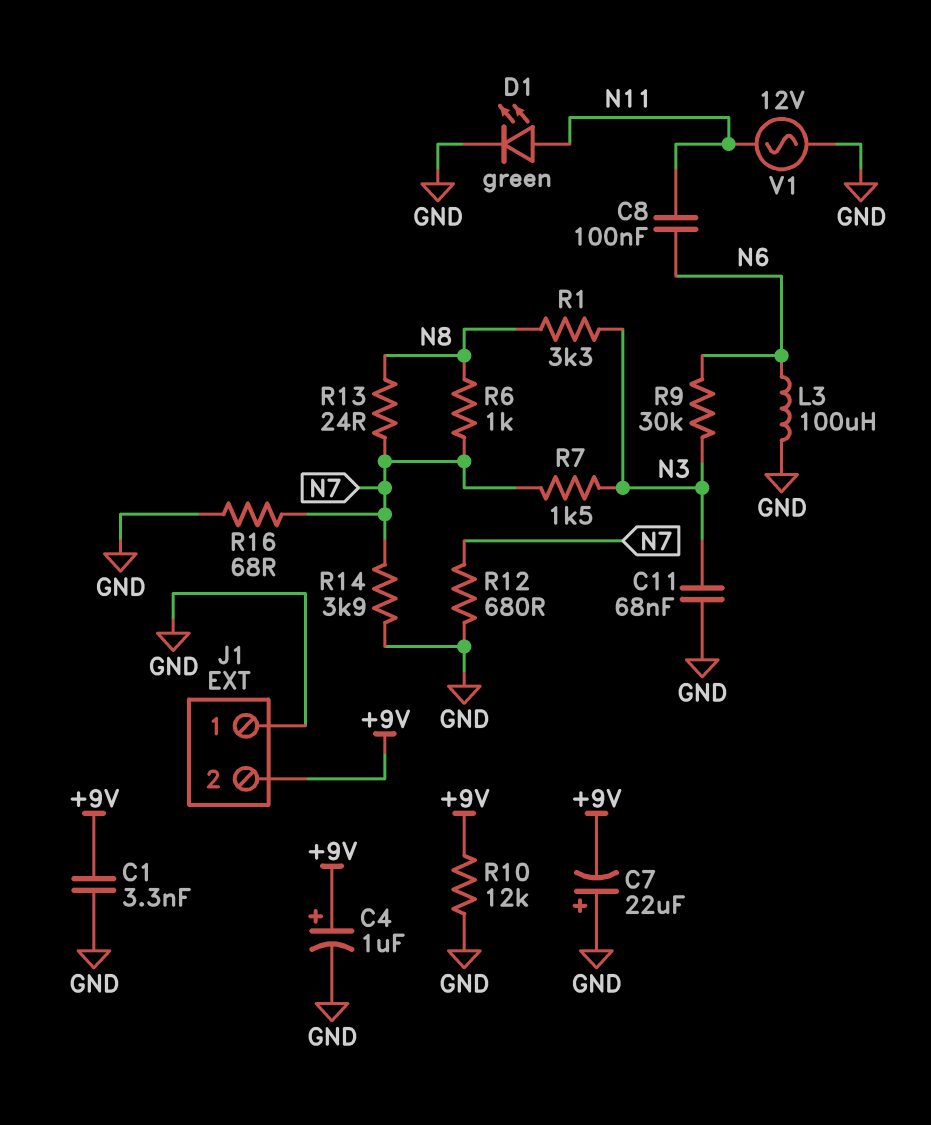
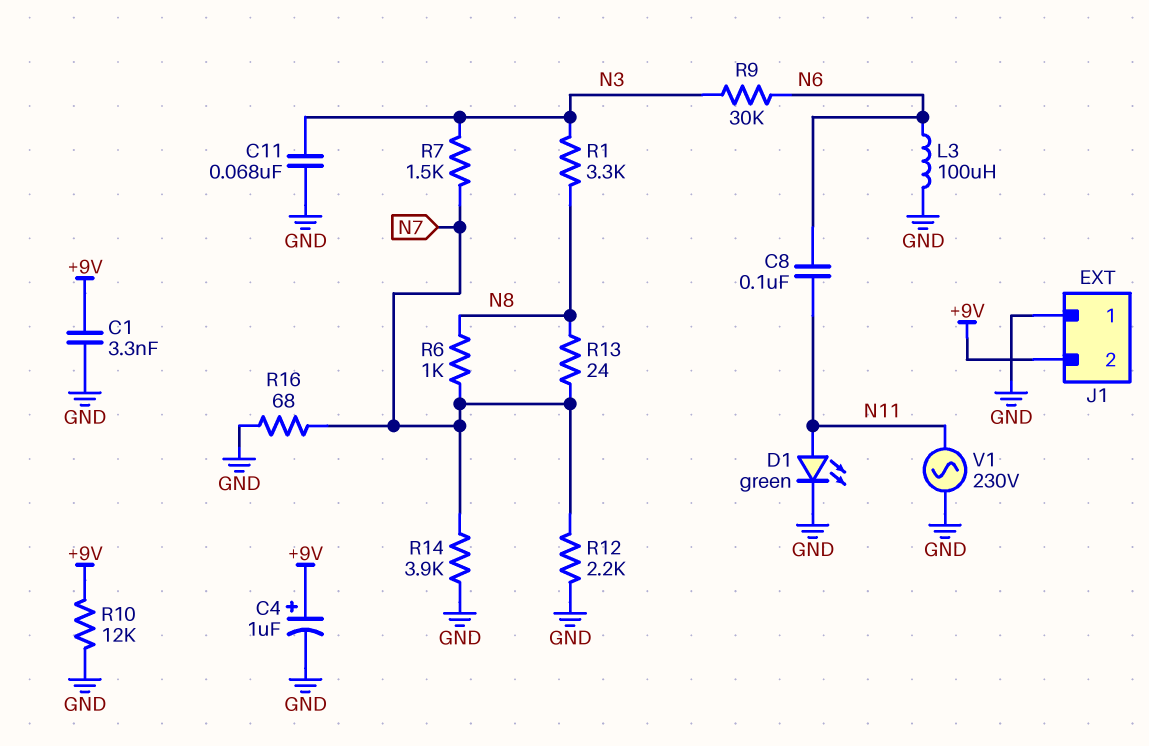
C7: 22uF (plus GND, minus +9V) -> none
R12: 680 (GND, N7) -> 2.2k (GND, N7)
V1: AC 12V (GND, N11) -> AC 230V (GND, N11)

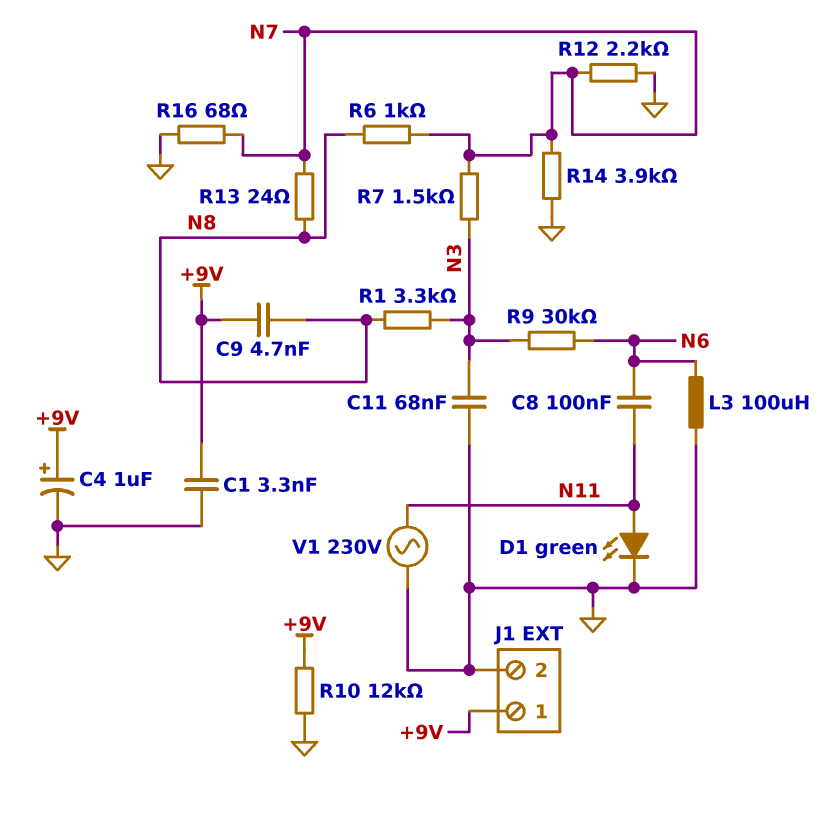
C9: none -> 4.7nF (+9V, N8)
J1 pin 1: GND -> +9V
J1 pin 2: +9V -> GND

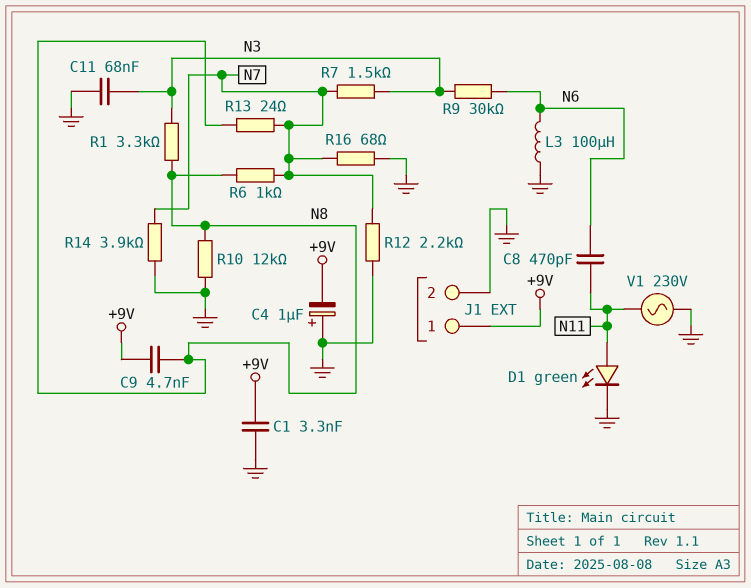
C4: 1uF (plus +9V, minus GND) -> 1uF (plus GND, minus +9V)
C8: 100nF (N6, N11) -> 470pF (N6, N11)
R10: 12k (+9V, GND) -> 12k (GND, N8)

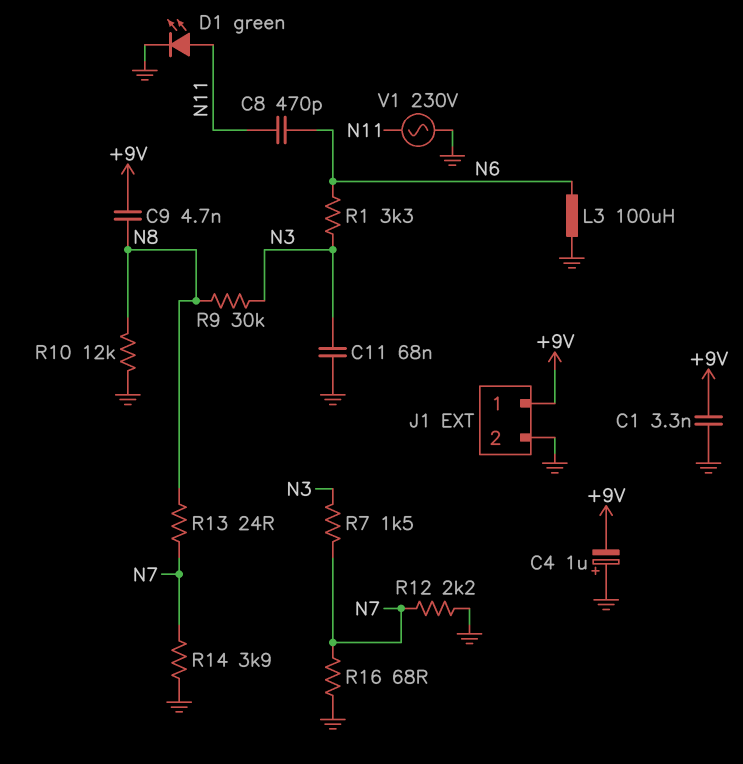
R1: 3.3k (N3, N8) -> 3.3k (N3, N6)
R6: 1k (N7, N8) -> none
R9: 30k (N3, N6) -> 30k (N3, N8)

